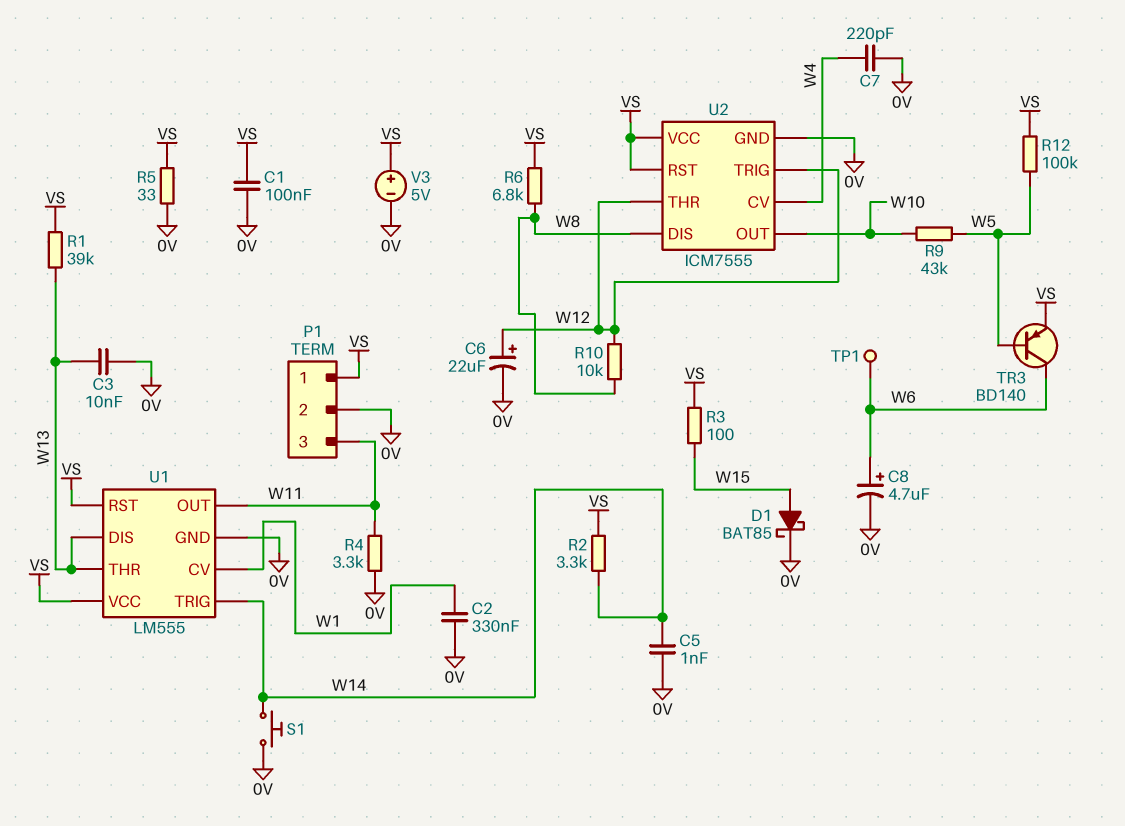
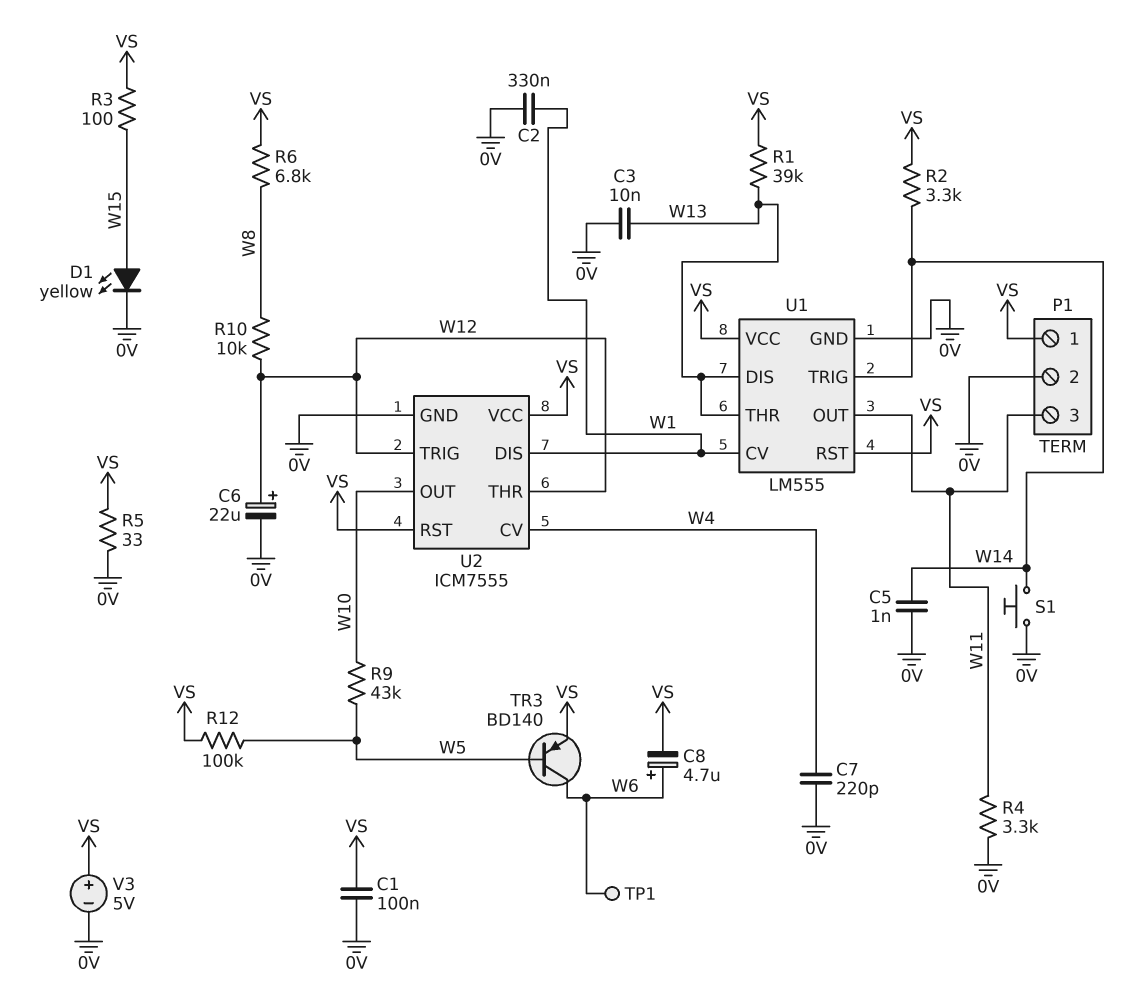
C8: 4.7uF (plus W6, minus 0V) -> 4.7uF (plus W6, minus VS)
D1: schottky BAT85 (A W15, K 0V) -> LED yellow (A W15, K 0V)
U2 pin DIS: W8 -> W1

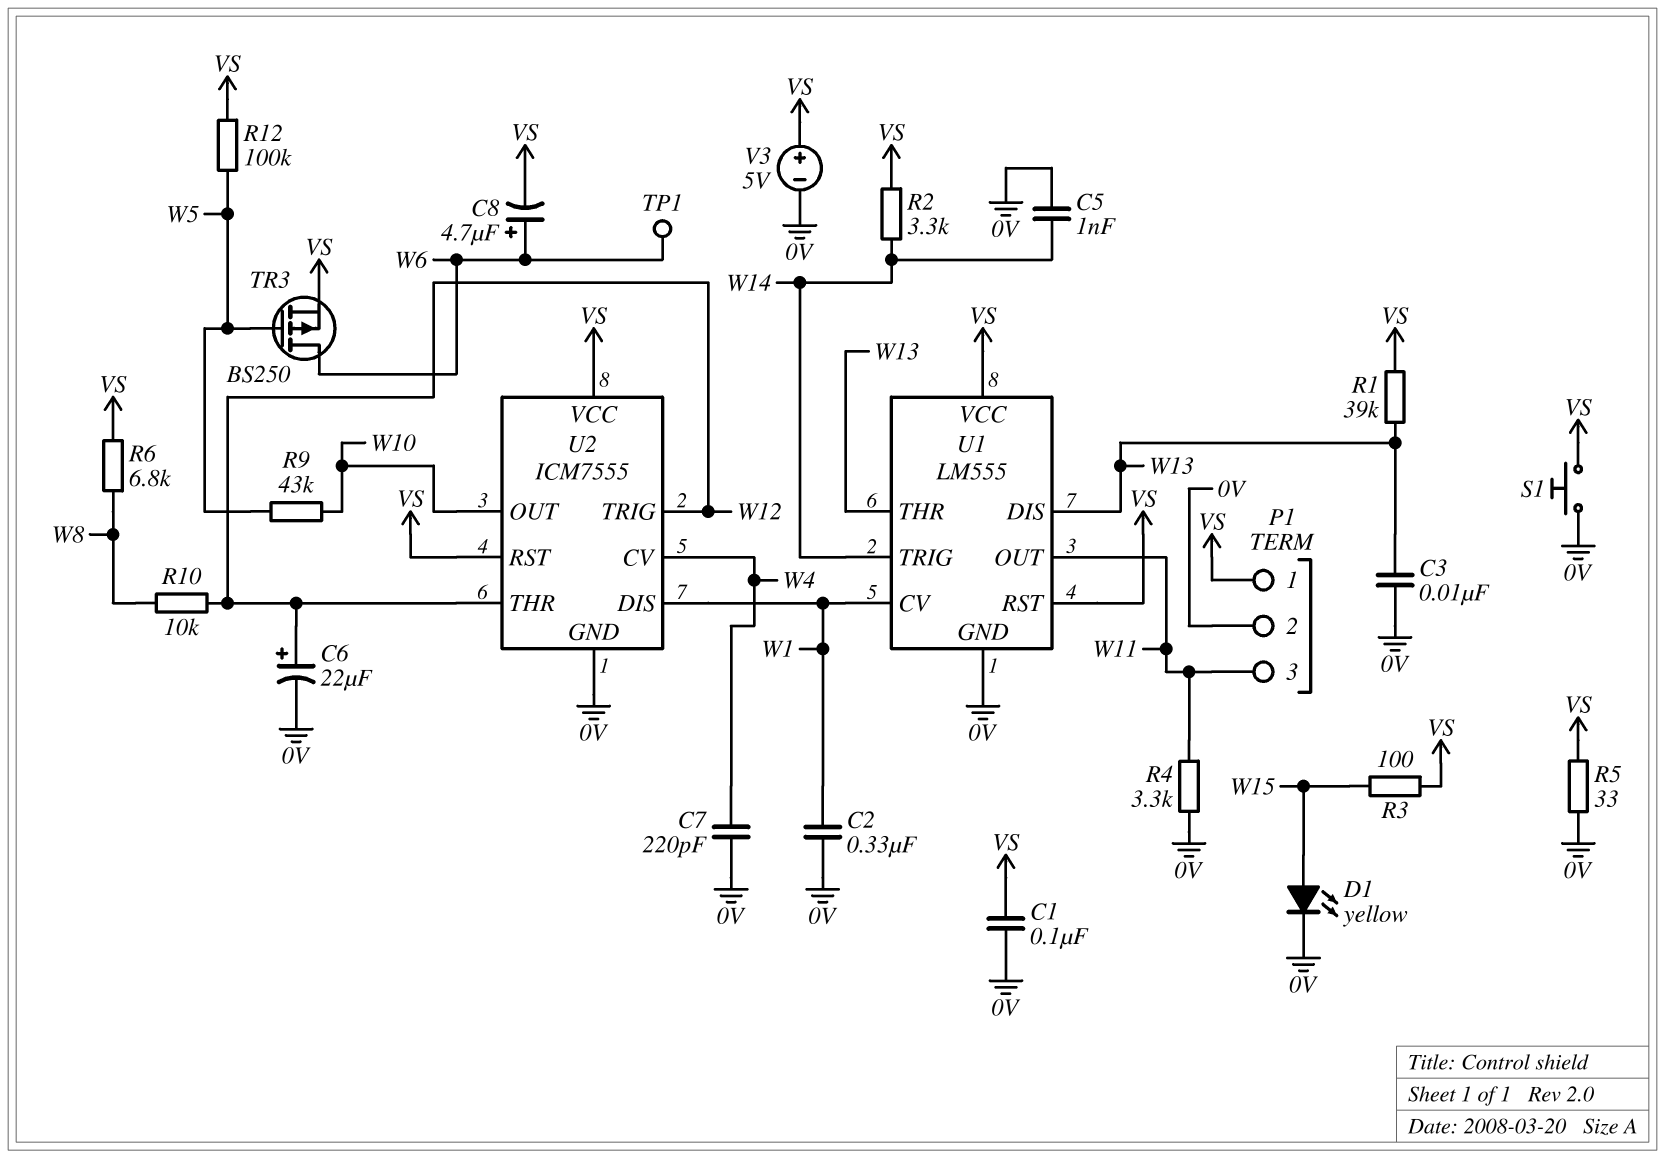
S1: button (0V, W14) -> button (0V, VS)
TR3: PNP BD140 (B W5, C W6, E VS) -> PMOS BS250 (G W5, D W6, S VS)

